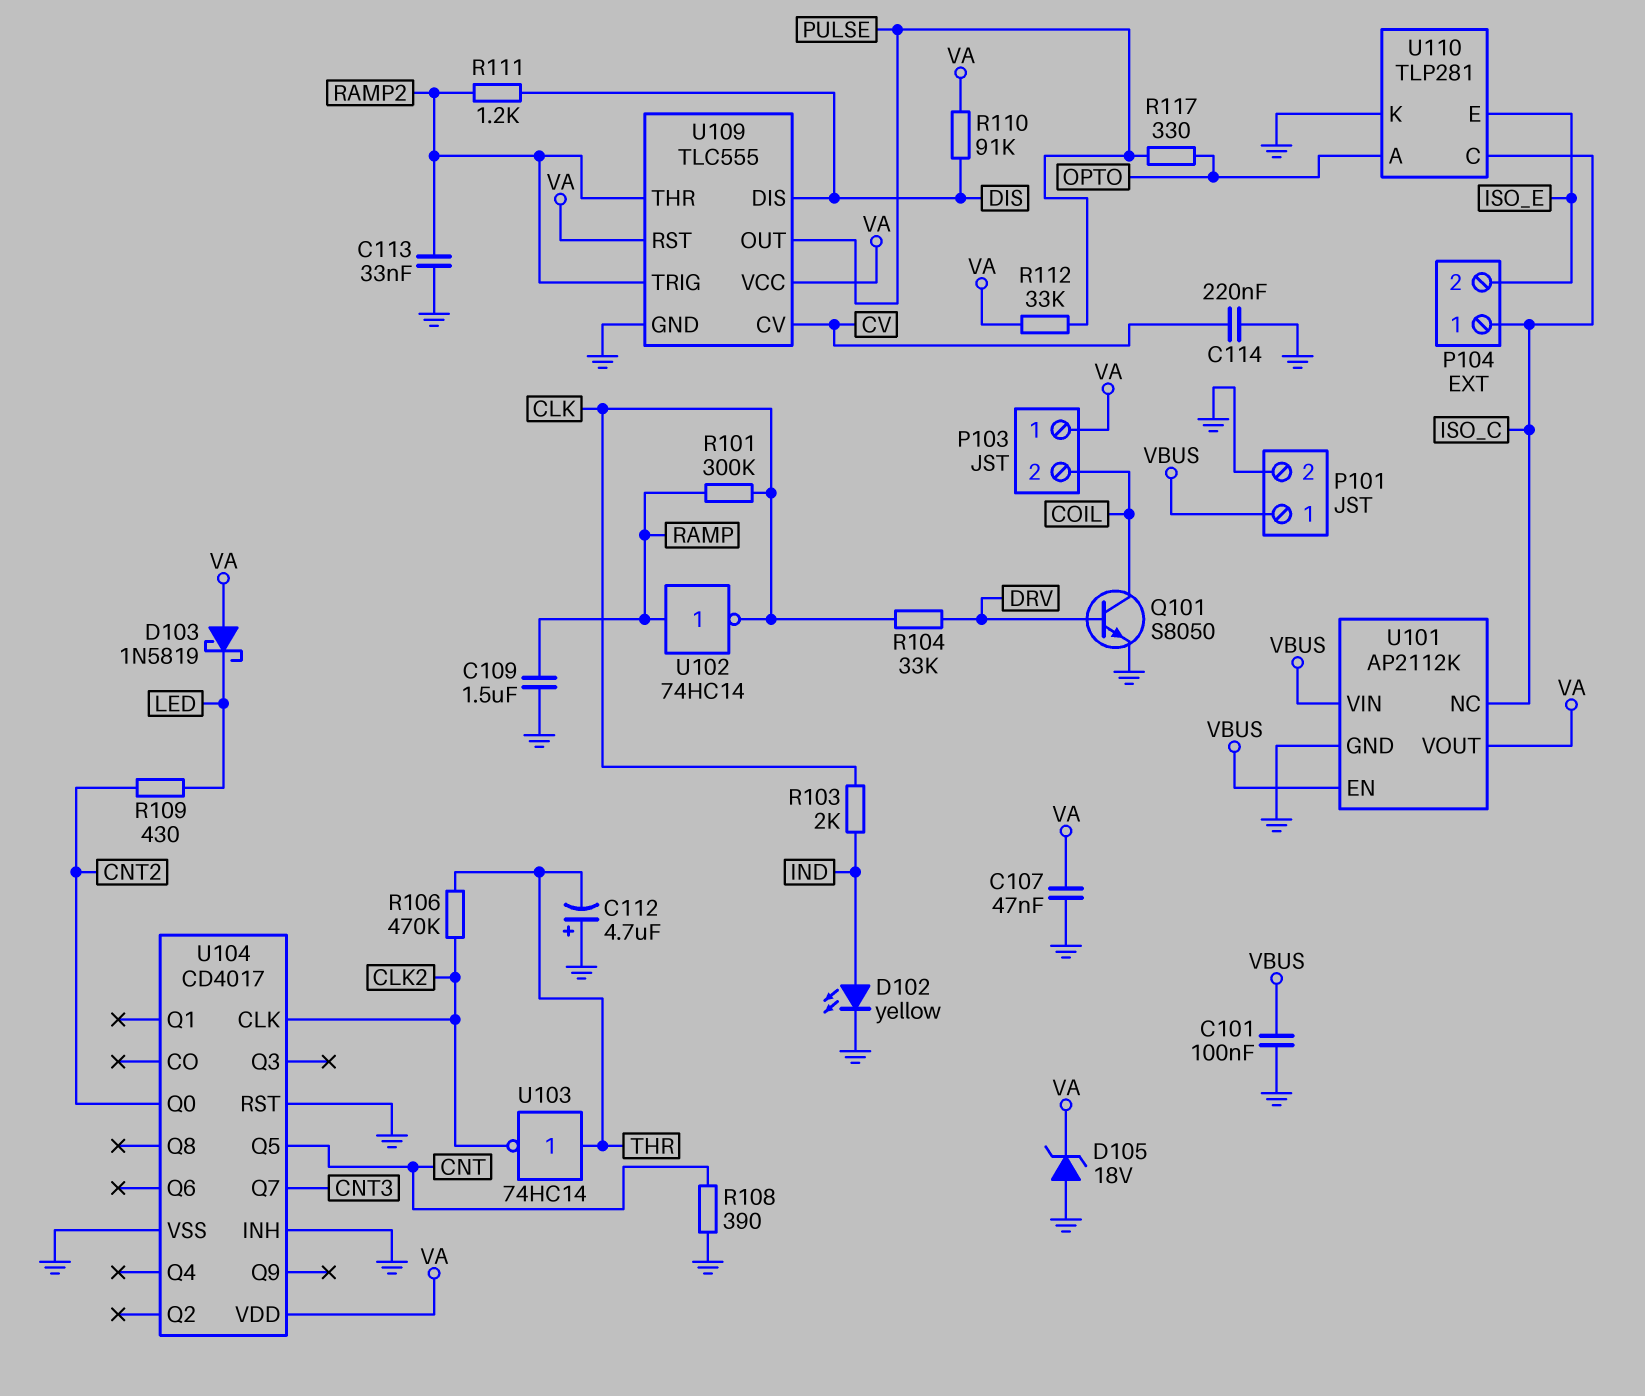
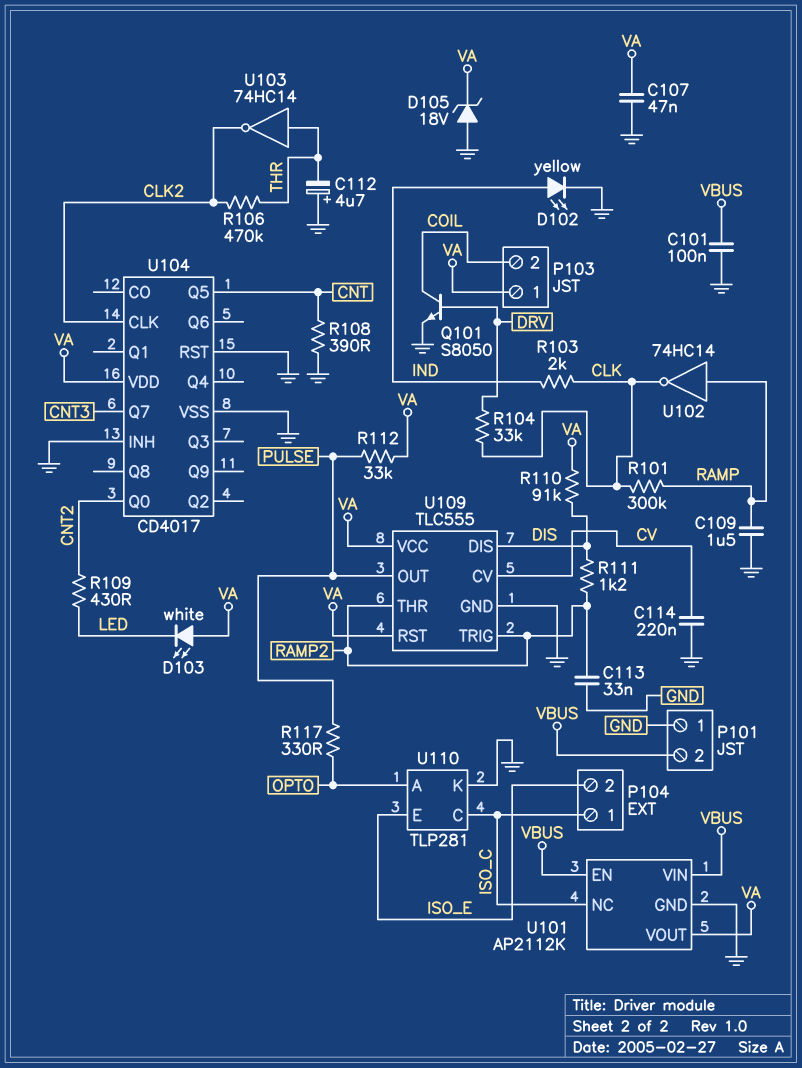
D103: schottky 1N5819 (A VA, K LED) -> LED white (A VA, K LED)
P101 pin 1: VBUS -> GND
P101 pin 2: GND -> VBUS

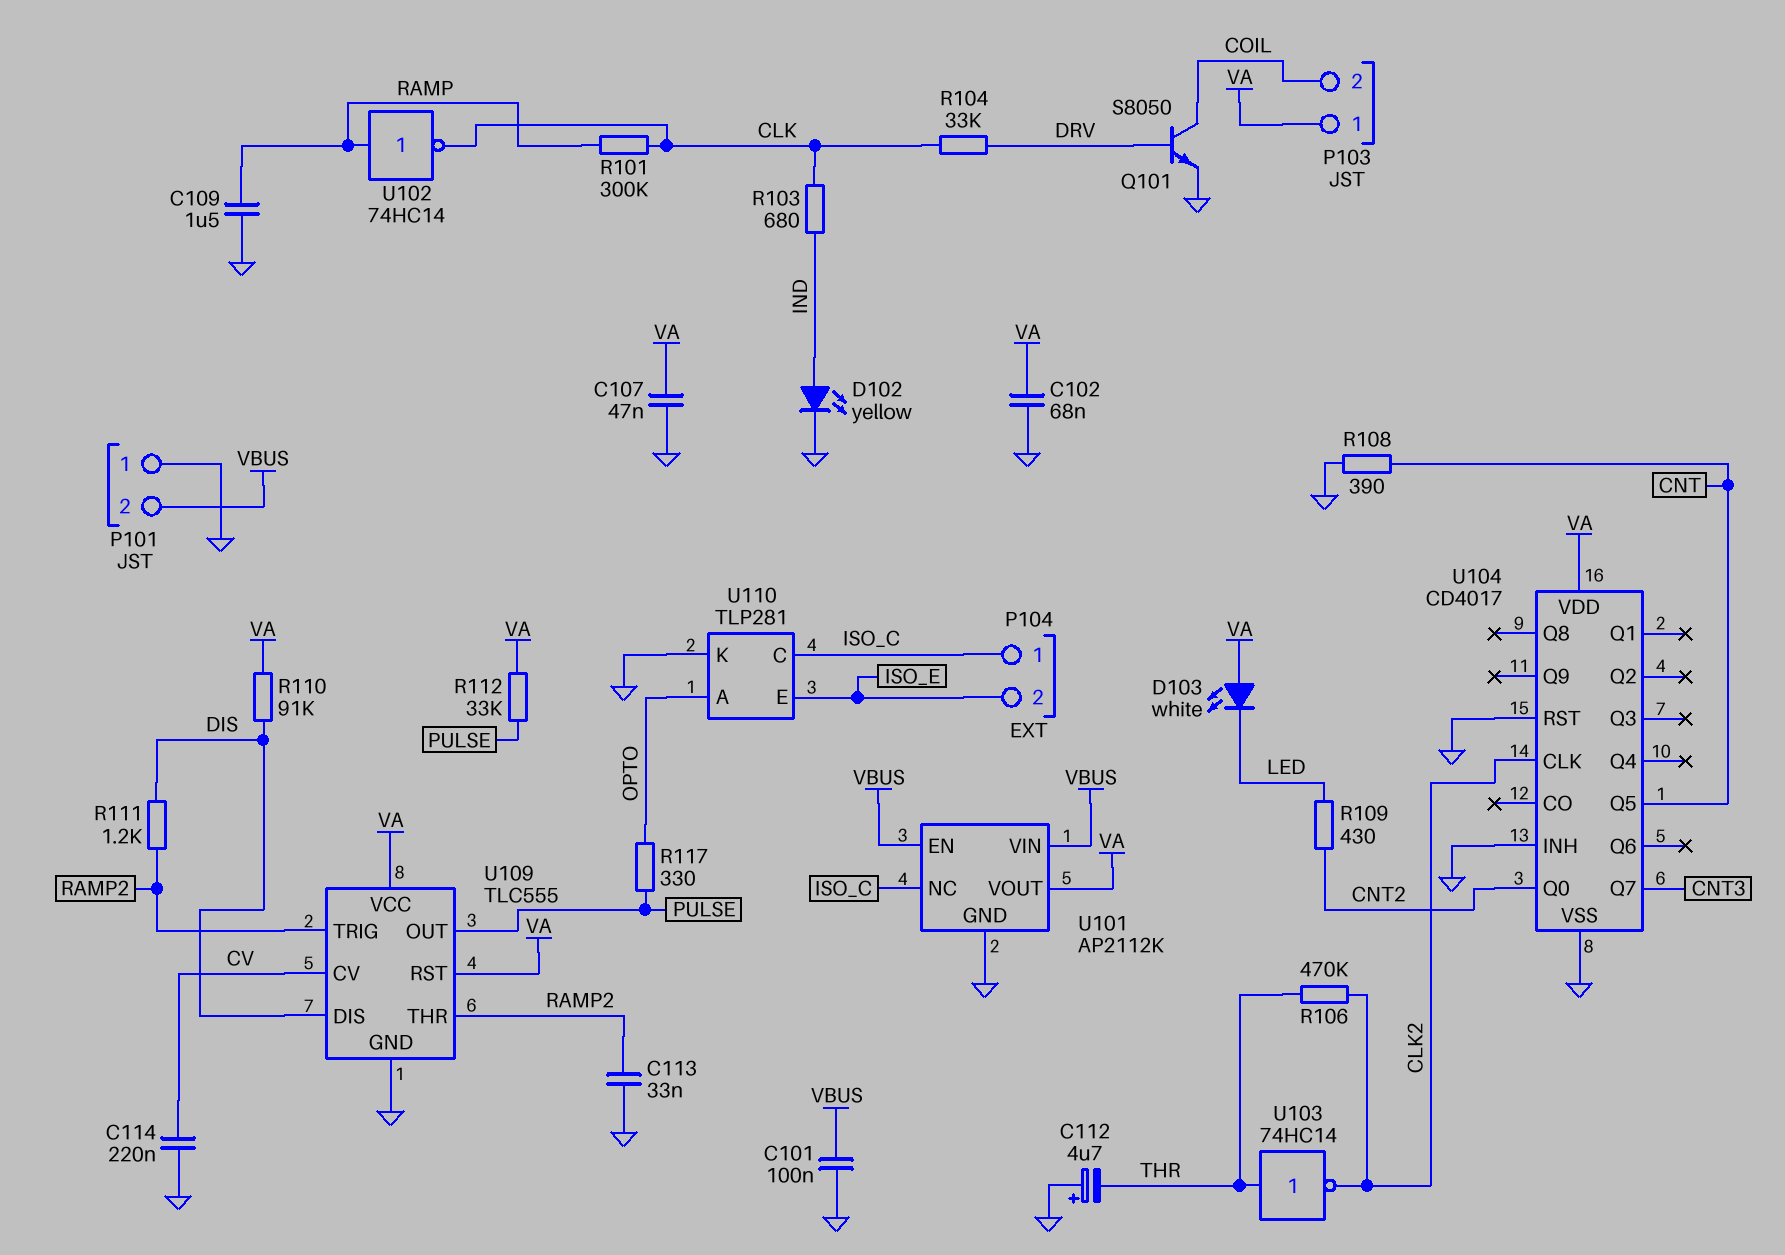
C102: none -> 68nF (GND, VA)
D105: zener 18V (A GND, K VA) -> none
R103: 2k (CLK, IND) -> 680 (CLK, IND)

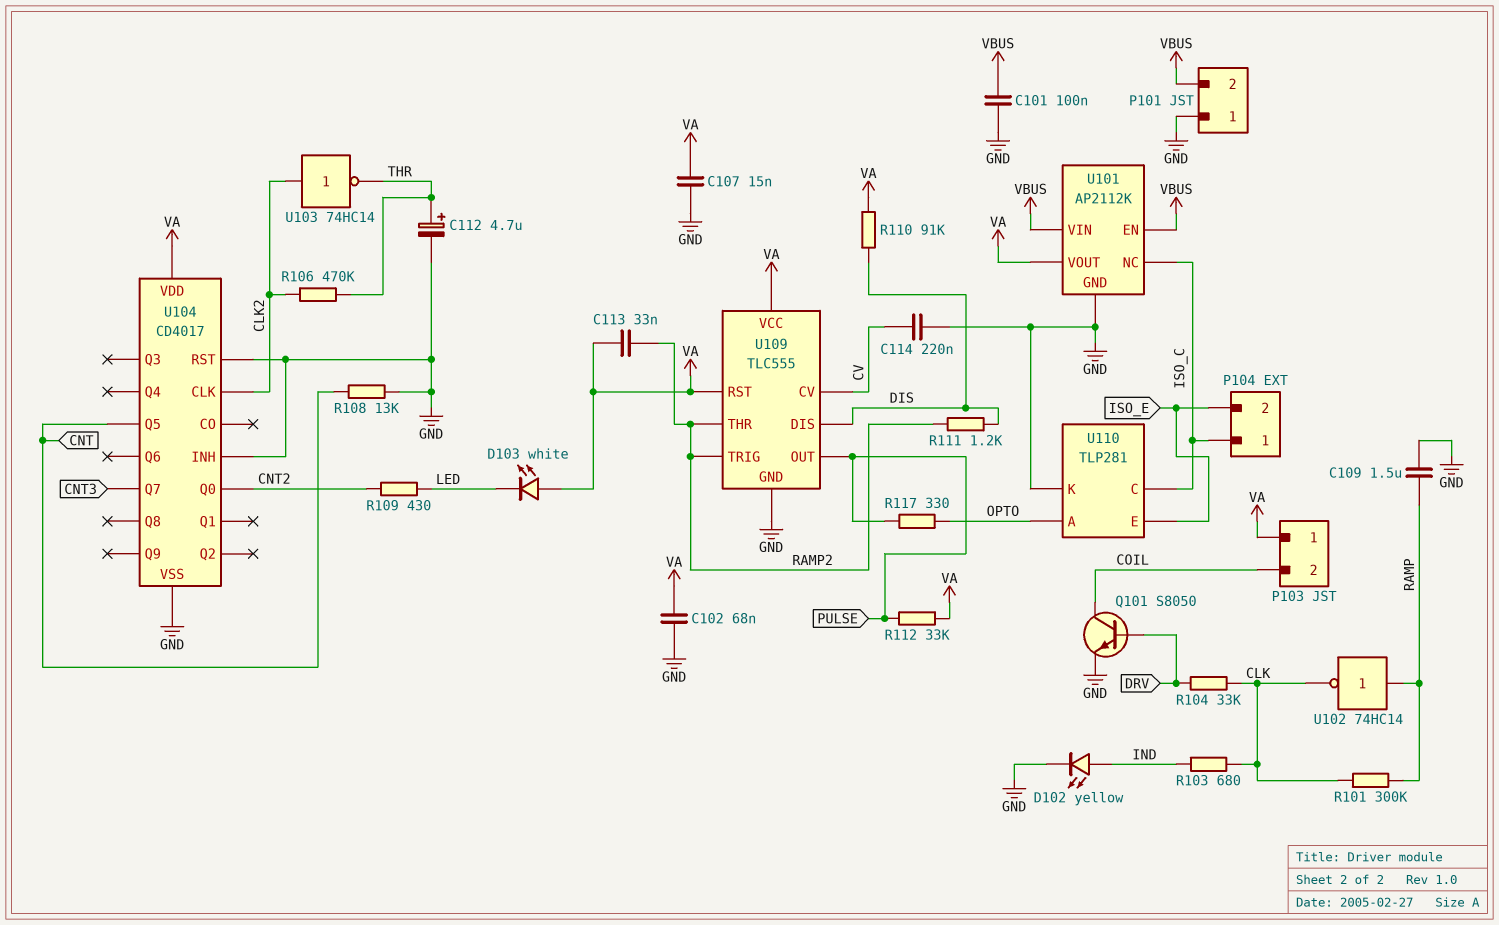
C107: 47nF (GND, VA) -> 15nF (GND, VA)
C112: 4.7uF (plus GND, minus THR) -> 4.7uF (plus THR, minus GND)
C113: 33nF (GND, RAMP2) -> 33nF (RAMP2, VA)
R108: 390 (CNT, GND) -> 13k (CNT, GND)
U103: NOT 74HC14 (in THR, out CLK2) -> NOT 74HC14 (in CLK2, out THR)

